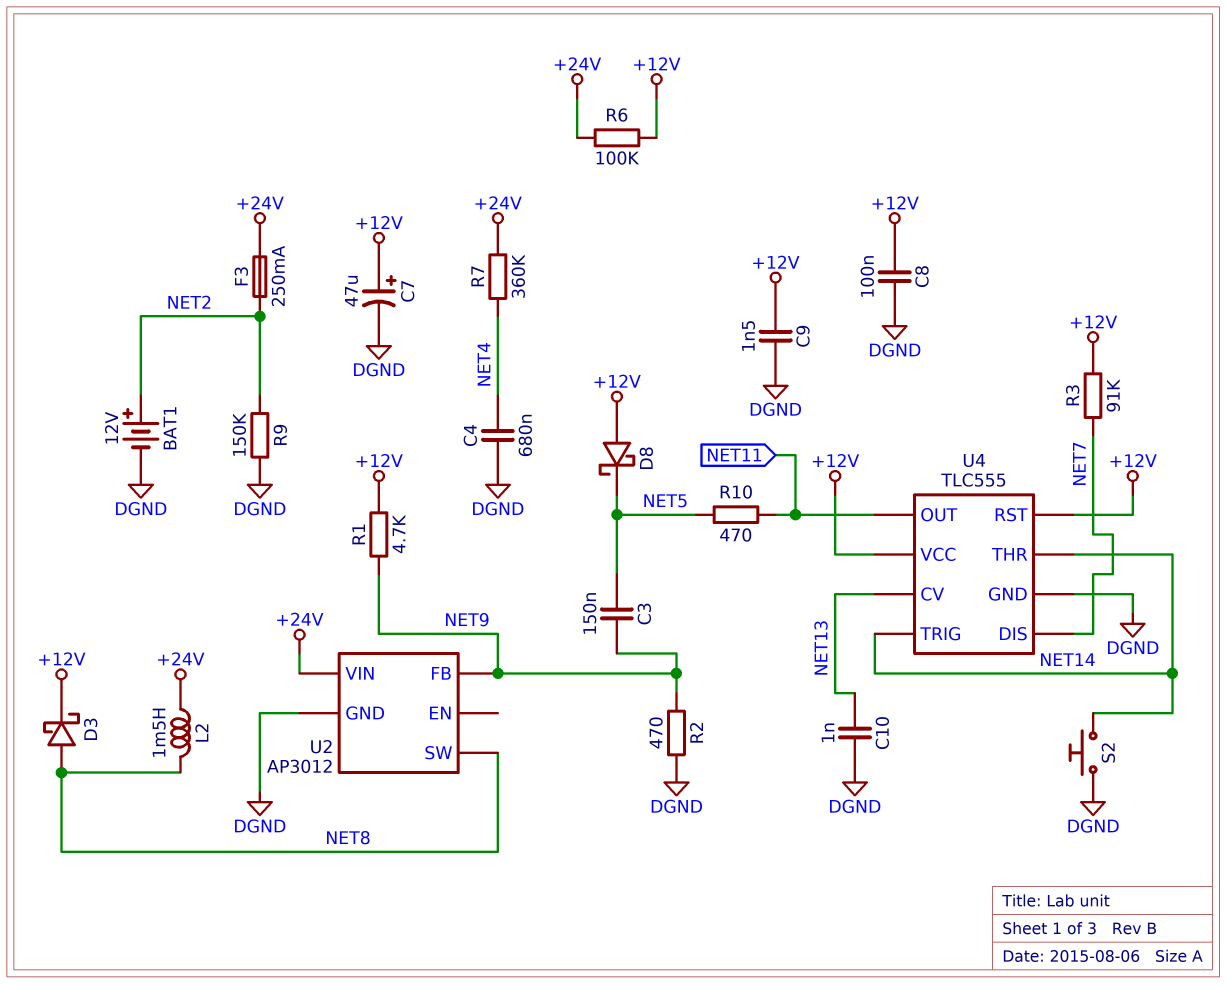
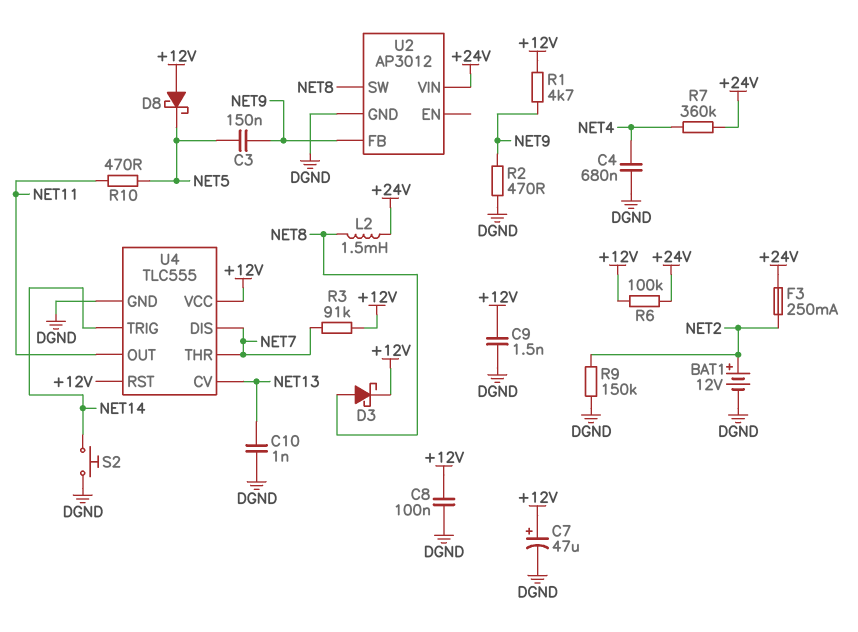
U4 pin THR: NET14 -> NET7

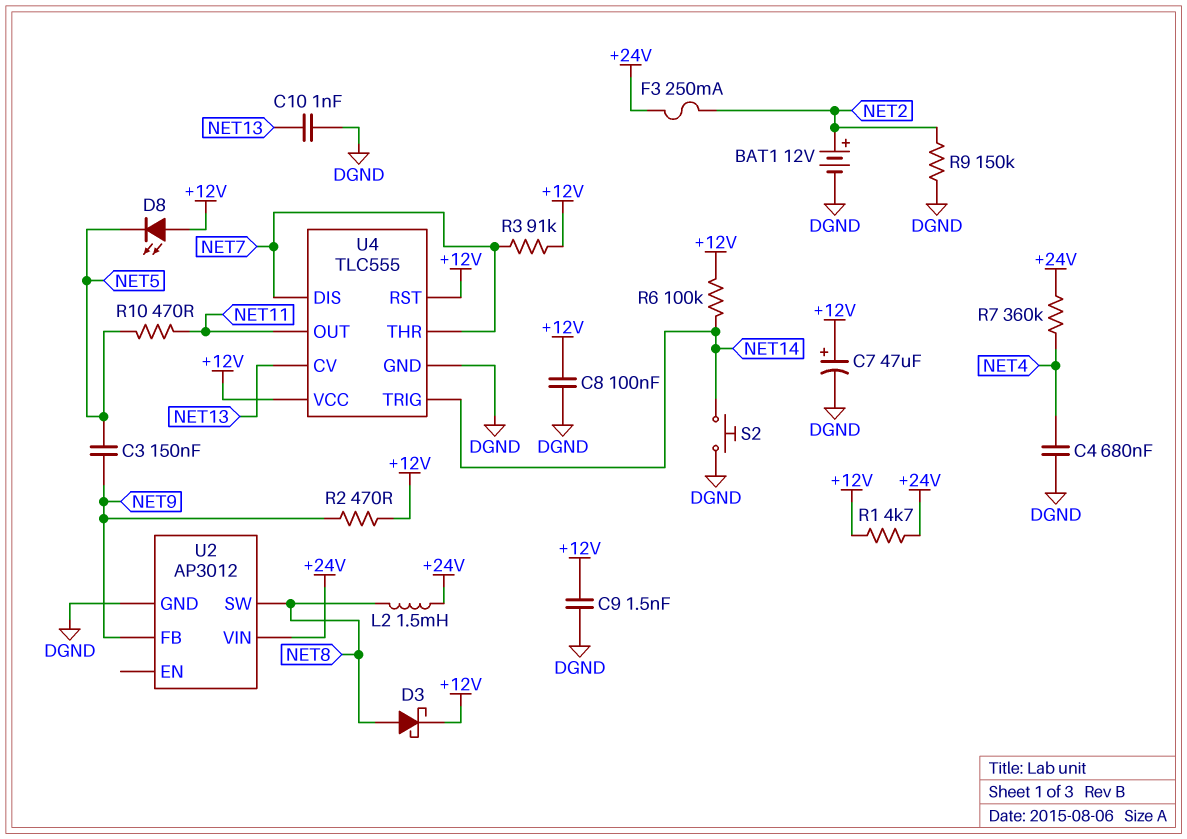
D8: schottky (A +12V, K NET5) -> LED (A +12V, K NET5)
R1: 4.7k (+12V, NET9) -> 4.7k (+12V, +24V)
R2: 470 (DGND, NET9) -> 470 (+12V, NET9)
R6: 100k (+12V, +24V) -> 100k (+12V, NET14)

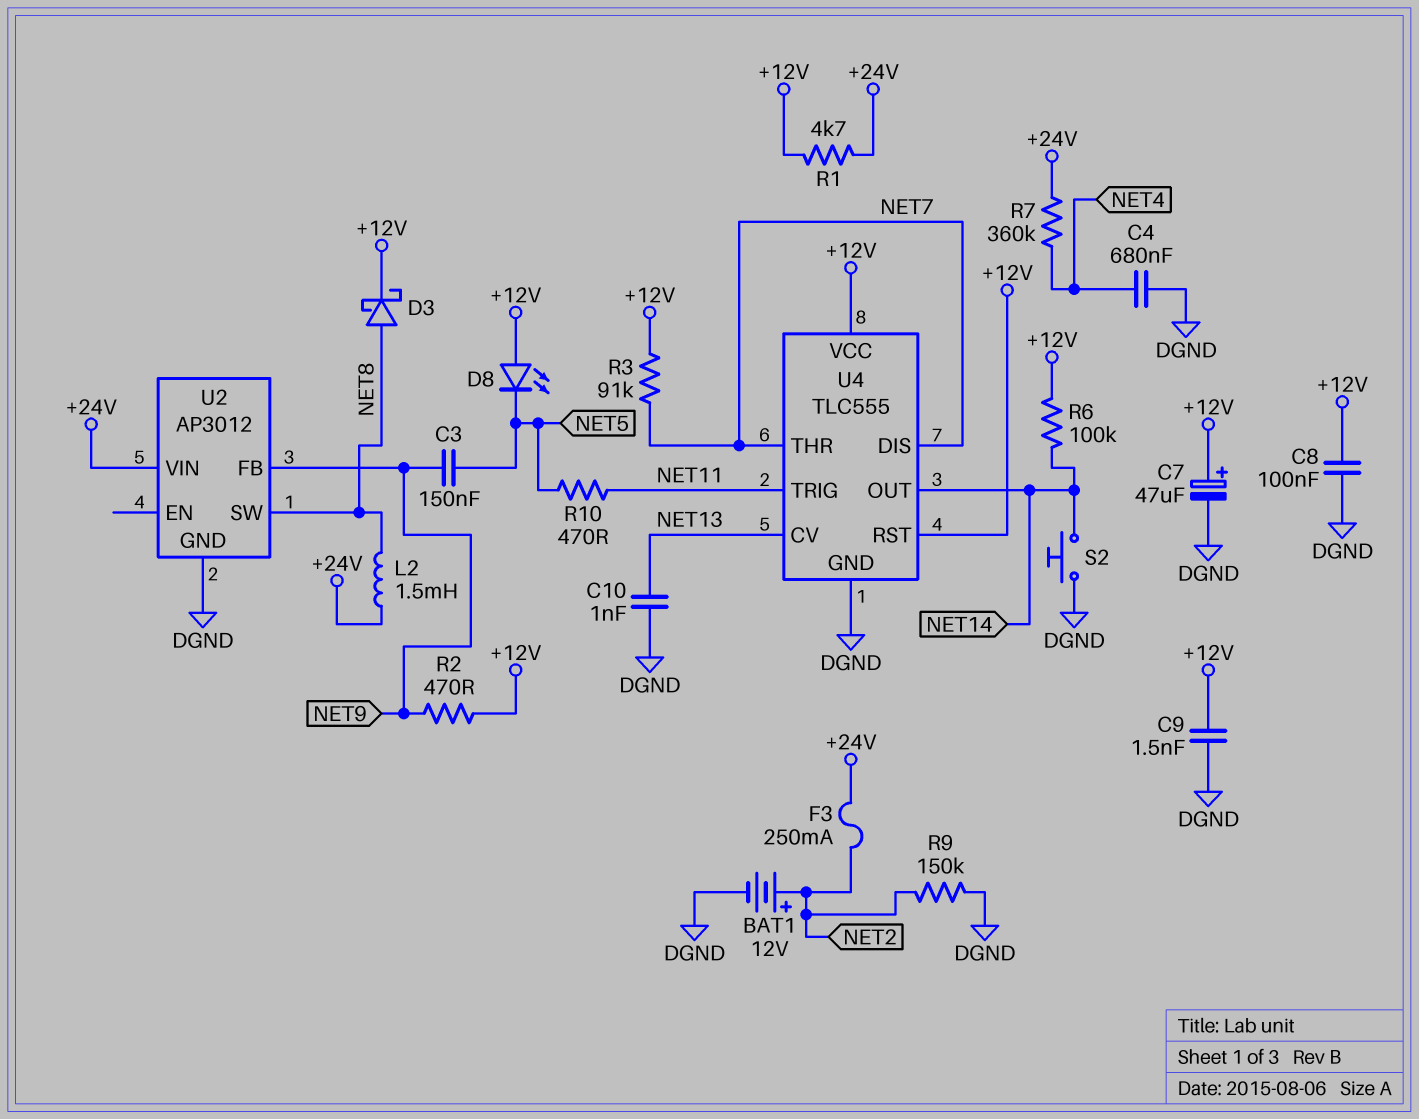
U4 pin OUT: NET11 -> NET14
U4 pin TRIG: NET14 -> NET11

